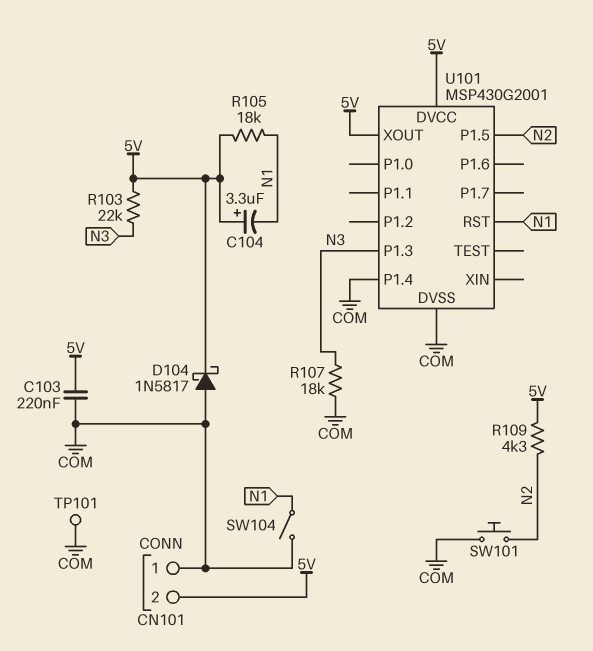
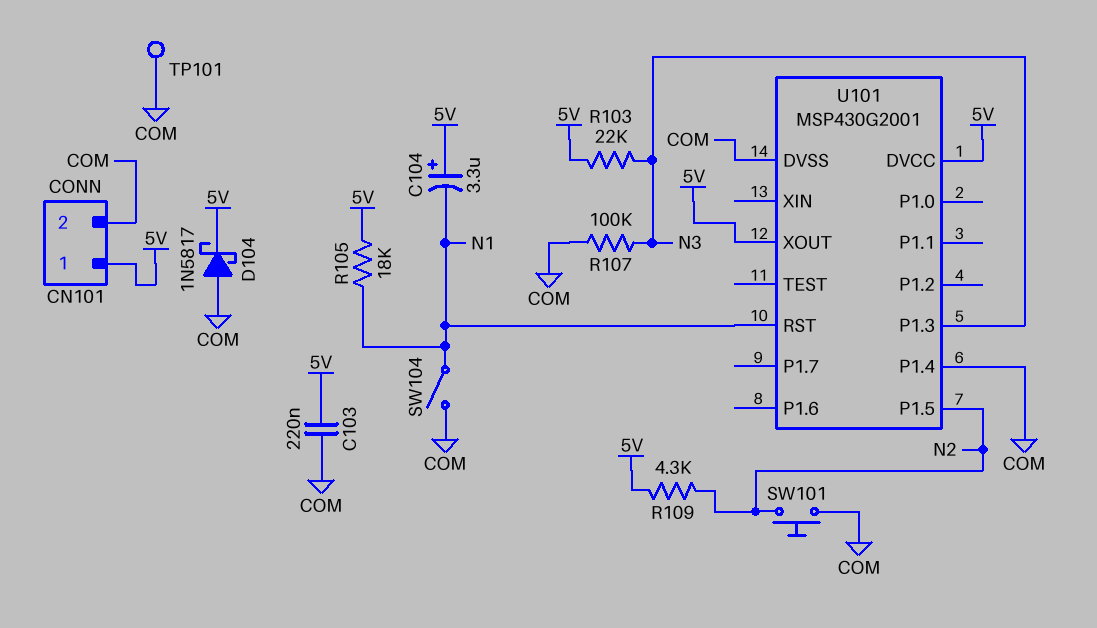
CN101 pin 1: COM -> 5V
CN101 pin 2: 5V -> COM
R107: 18k (COM, N3) -> 100k (COM, N3)

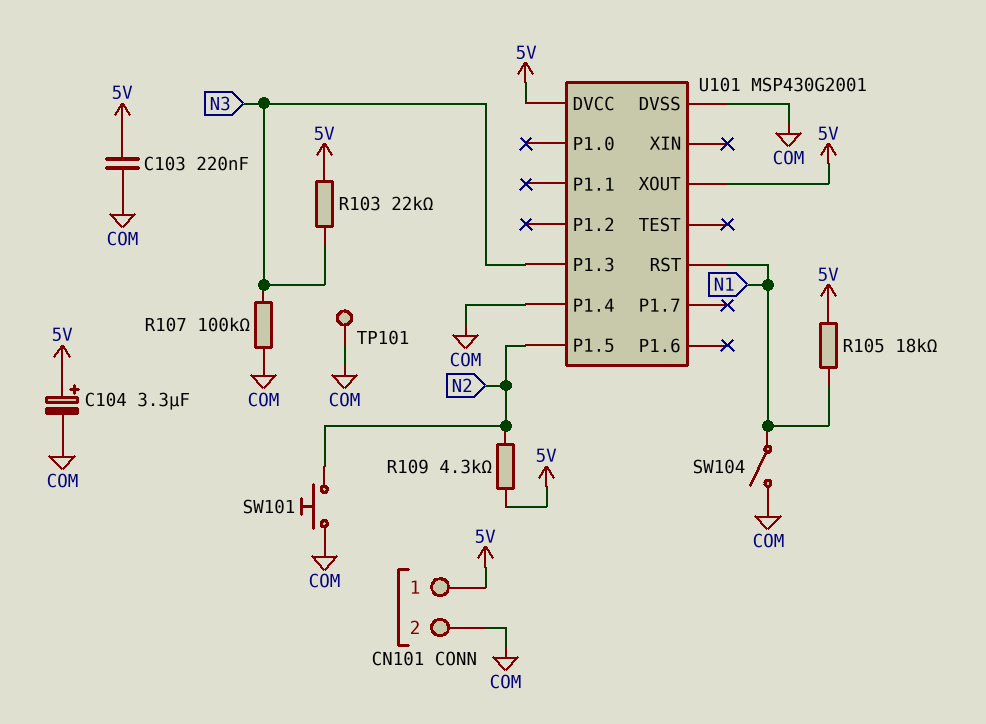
C104: 3.3uF (plus 5V, minus N1) -> 3.3uF (plus 5V, minus COM)
D104: schottky 1N5817 (A COM, K 5V) -> none

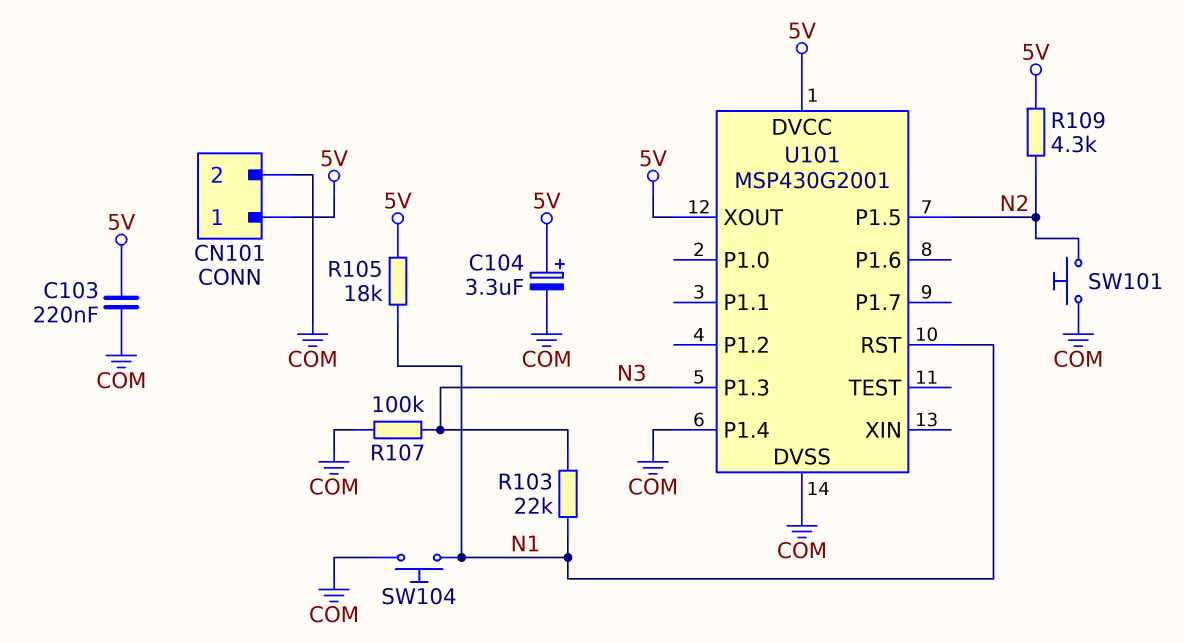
R103: 22k (5V, N3) -> 22k (N1, N3)
SW104: switch (COM, N1) -> button (COM, N1)
TP101: test point (COM) -> none

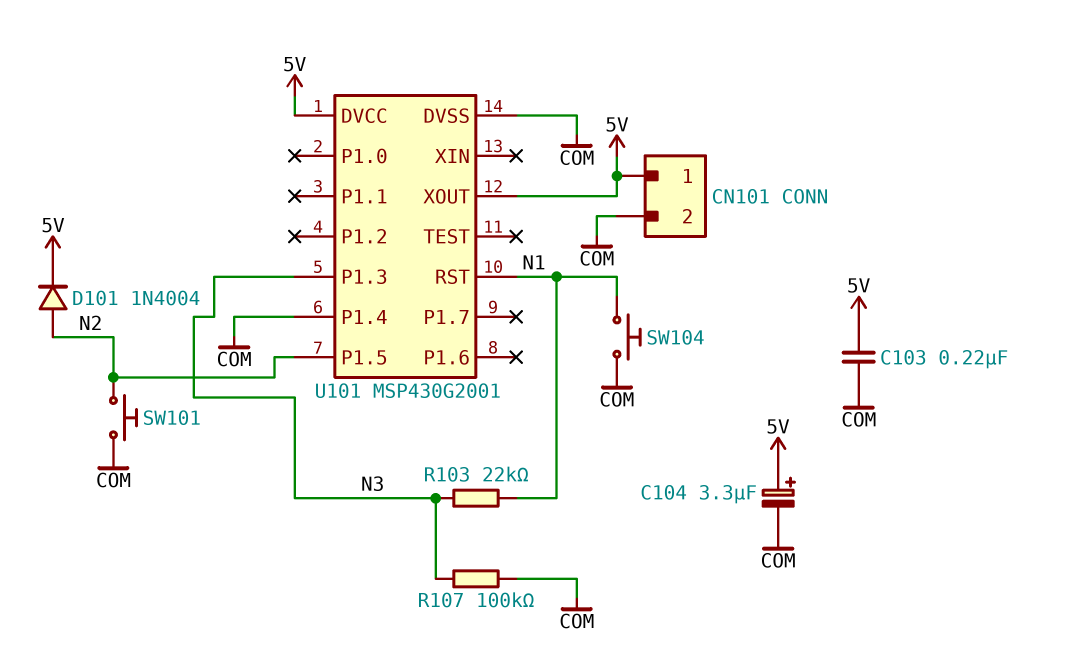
D101: none -> diode 1N4004 (A N2, K 5V)
R105: 18k (5V, N1) -> none
R109: 4.3k (5V, N2) -> none

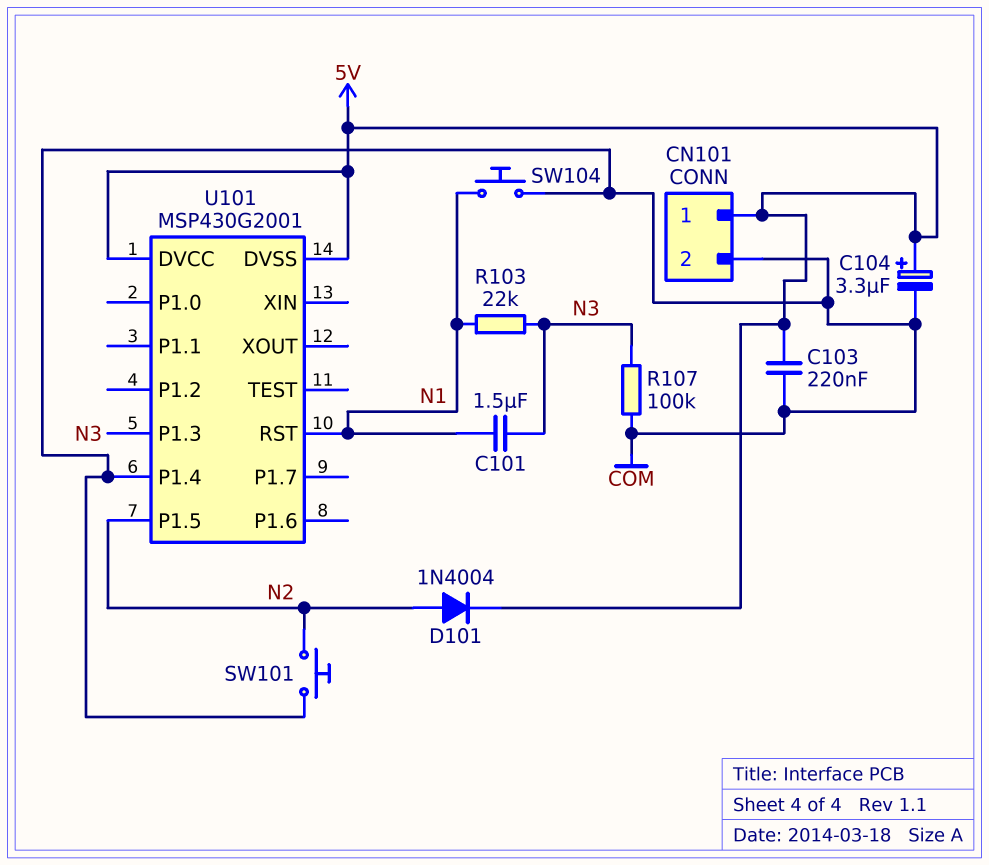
C101: none -> 1.5uF (N1, N3)
U101 pin DVSS: COM -> 5V
U101 pin XOUT: 5V -> none

